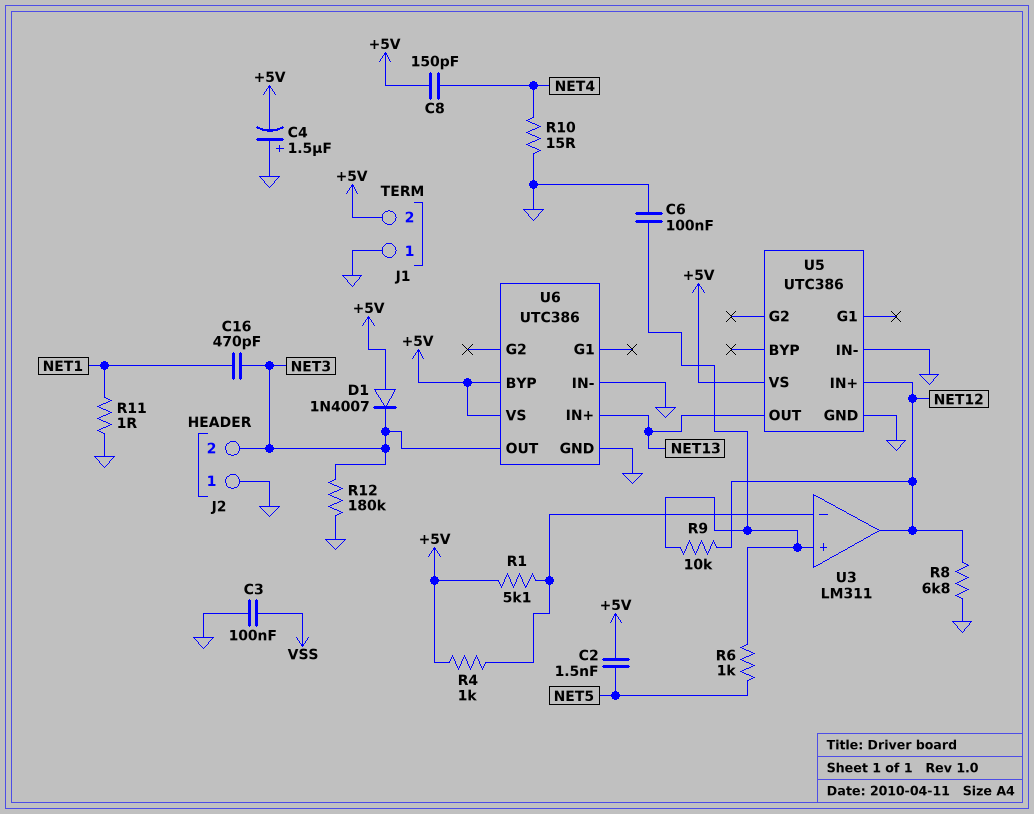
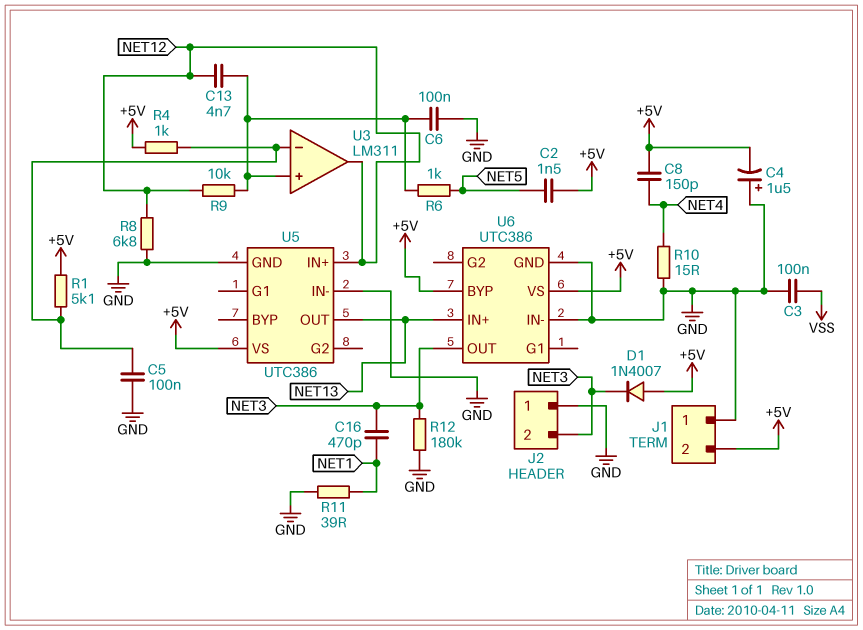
C5: none -> 100nF (GND, U3/in-)
C13: none -> 4.7nF (NET12, U3/in+)
R11: 1 (GND, NET1) -> 39 (GND, NET1)

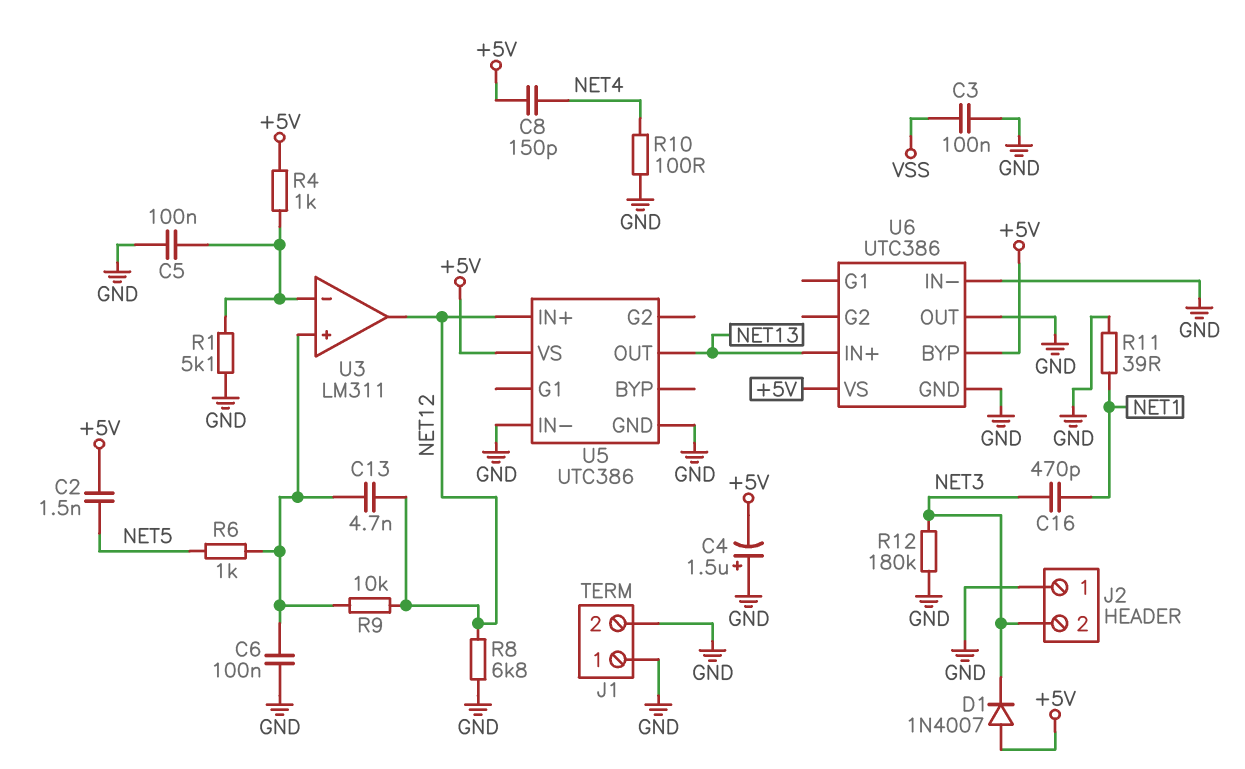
J1 pin 2: +5V -> GND
R1: 5.1k (+5V, U3/in-) -> 5.1k (GND, U3/in-)
R10: 15 (GND, NET4) -> 100 (GND, NET4)
U6 pin OUT: NET3 -> GND

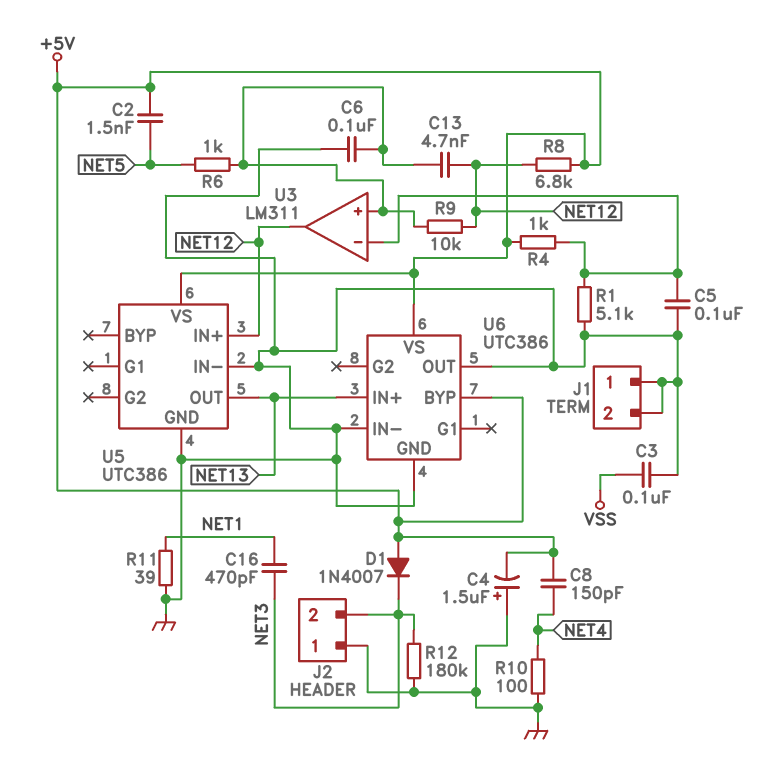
R8: 6.8k (GND, NET12) -> 6.8k (+5V, NET12)

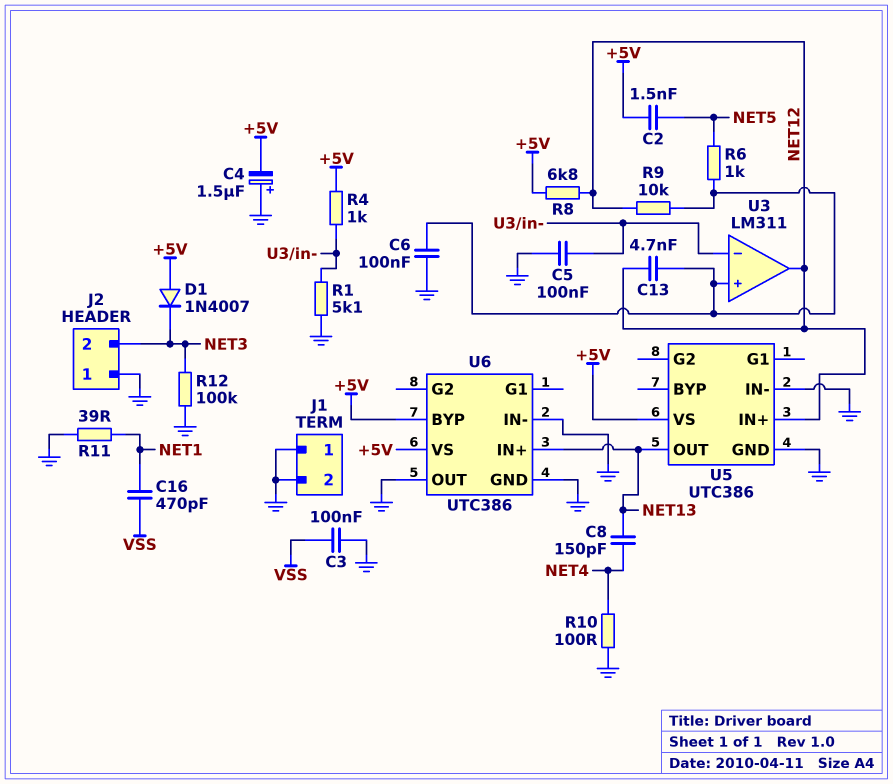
C8: 150pF (+5V, NET4) -> 150pF (NET4, NET13)
C16: 470pF (NET1, NET3) -> 470pF (NET1, VSS)
R12: 180k (GND, NET3) -> 100k (GND, NET3)

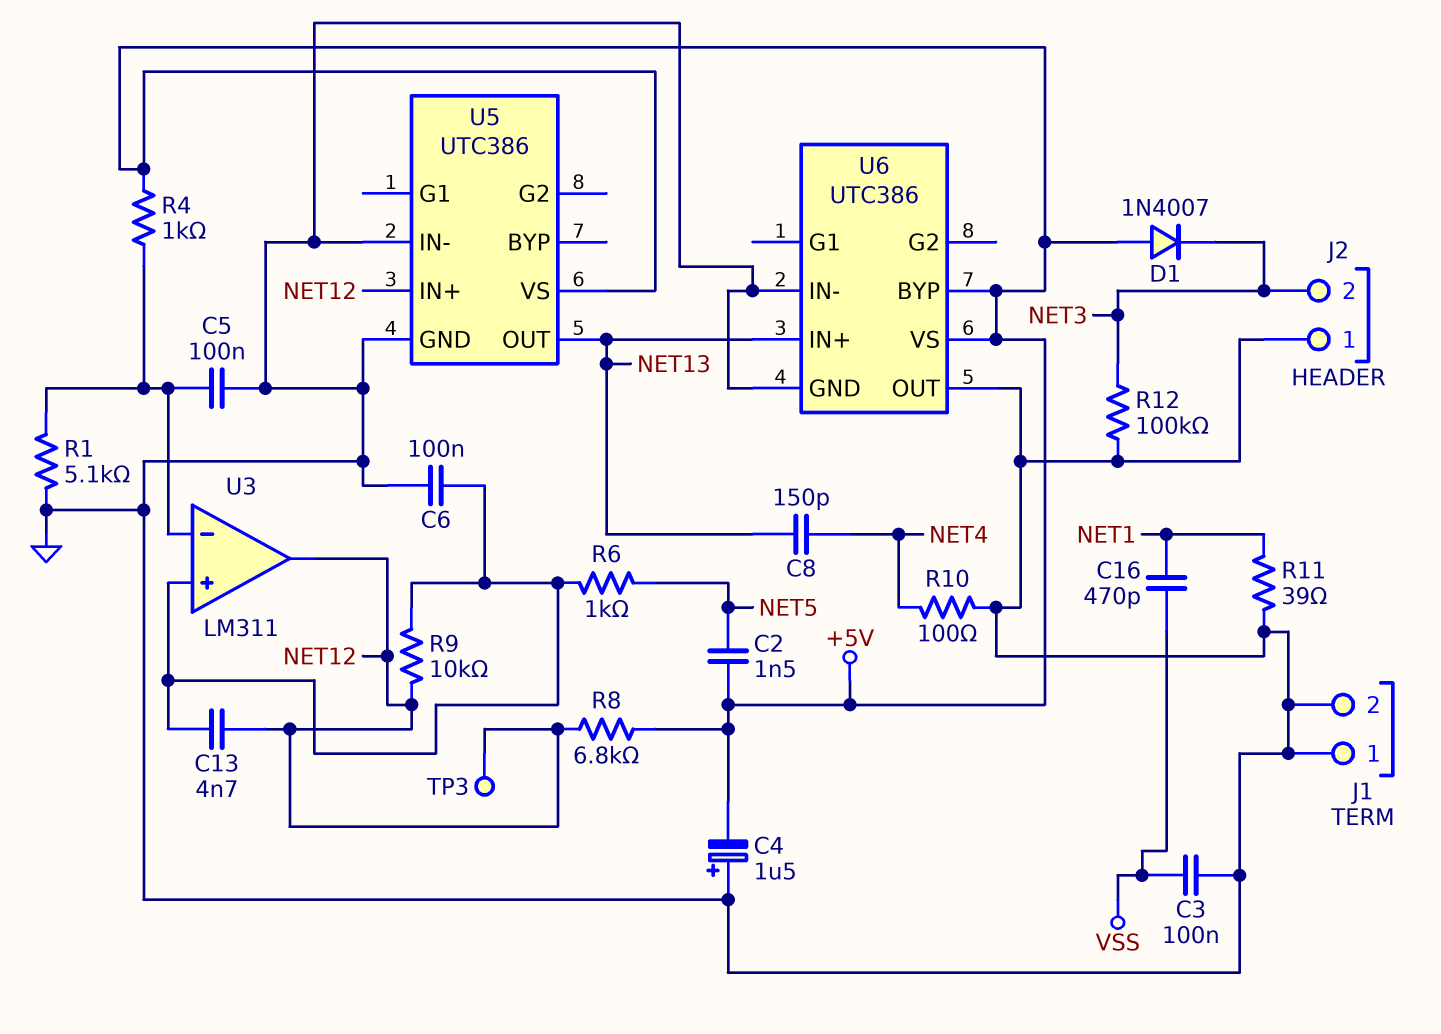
TP3: none -> test point (NET12)

